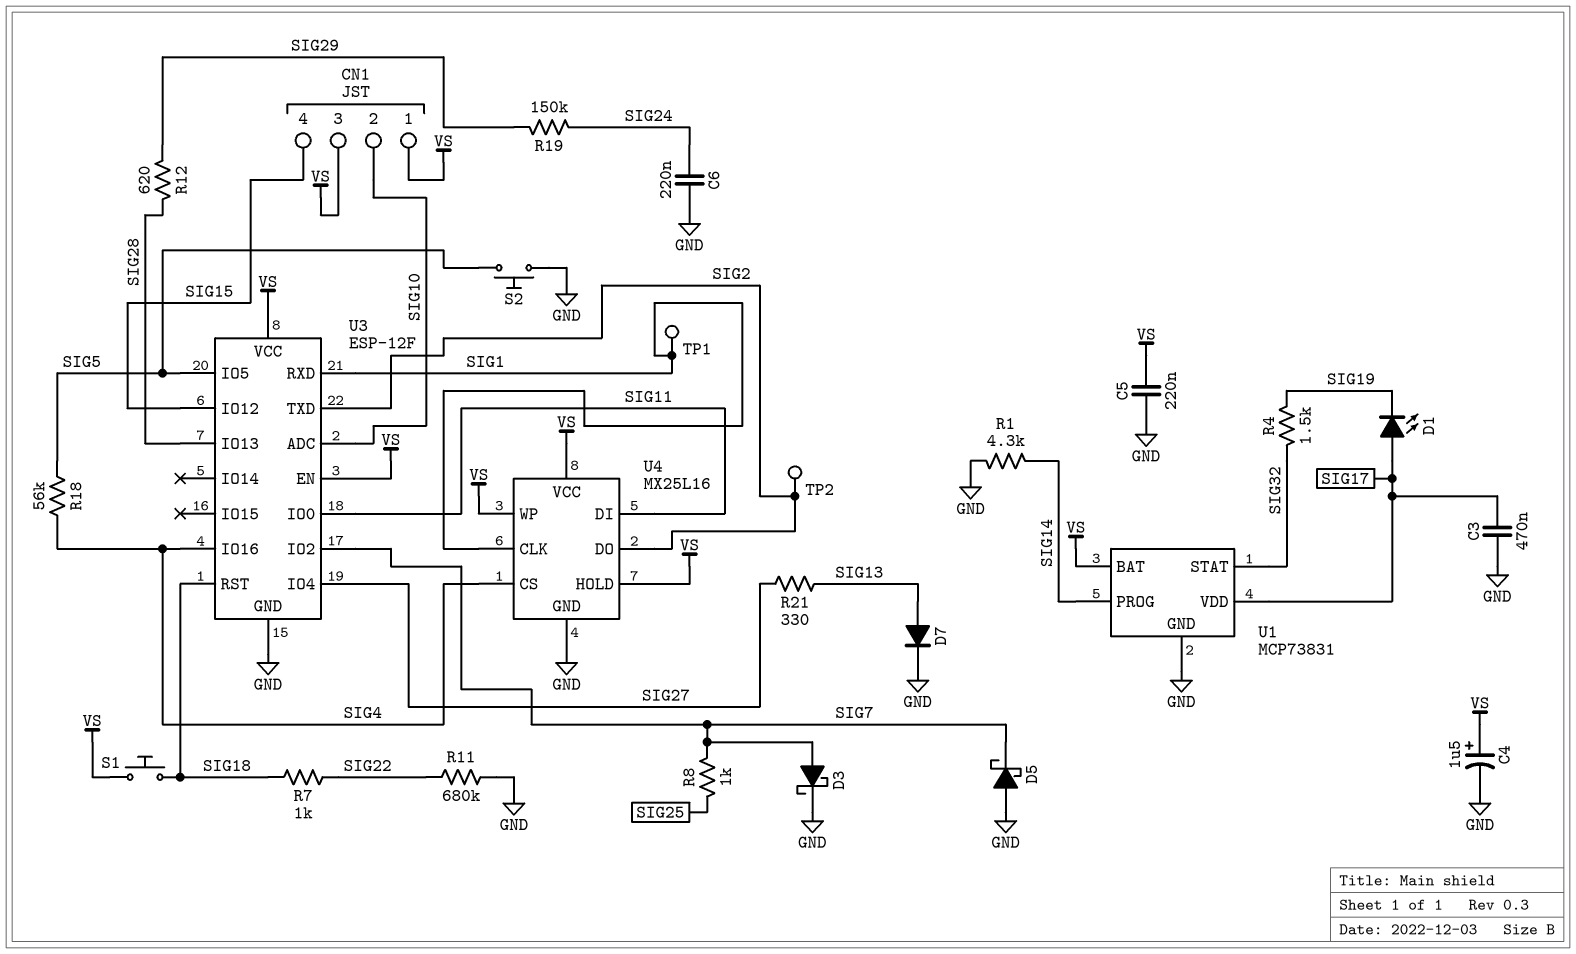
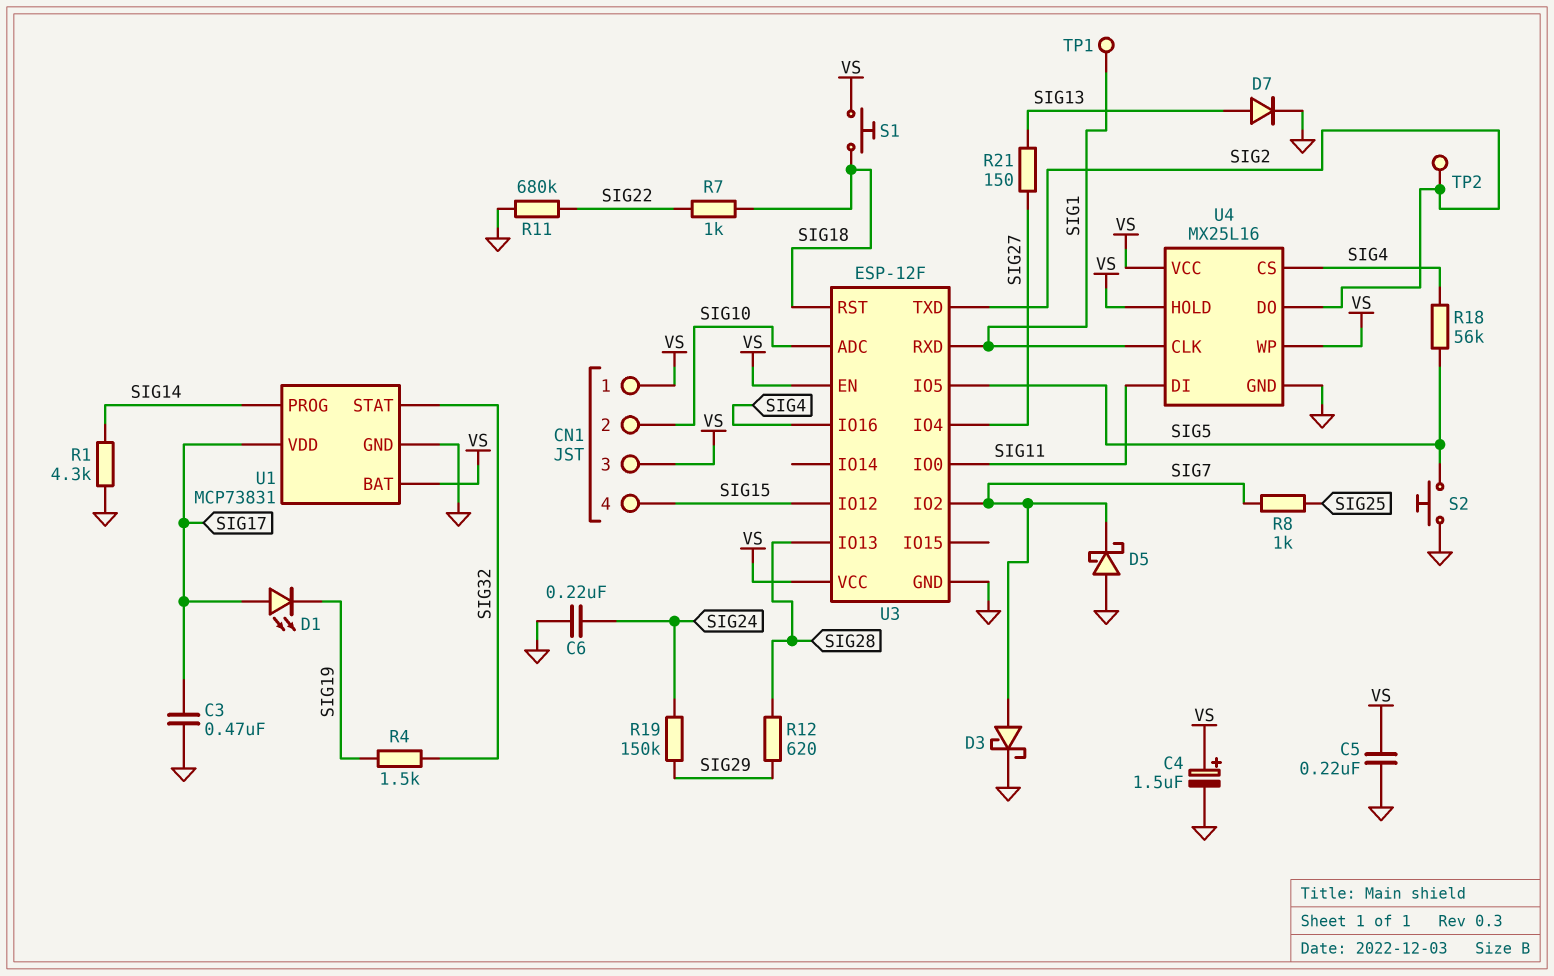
R21: 330 (SIG13, SIG27) -> 150 (SIG13, SIG27)

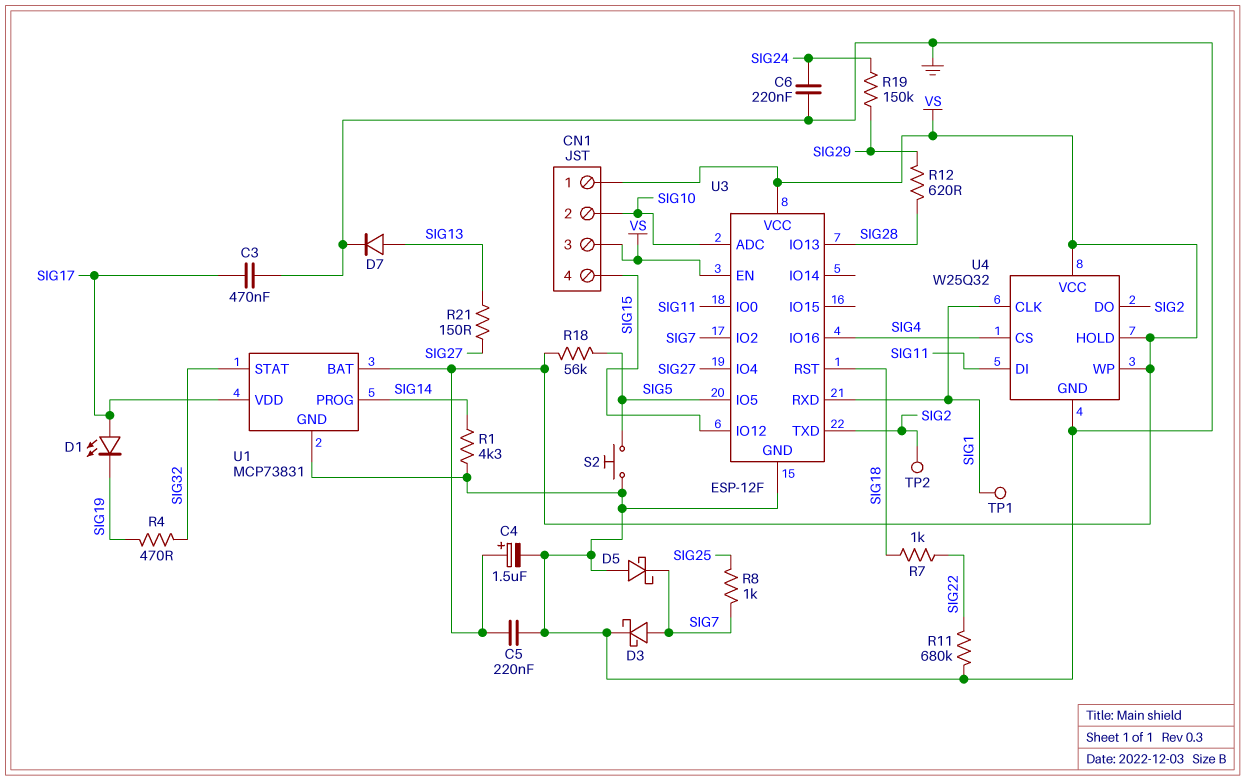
R4: 1.5k (SIG19, SIG32) -> 470 (SIG19, SIG32)
R18: 56k (SIG4, SIG5) -> 56k (SIG5, VS)
S1: button (SIG18, VS) -> none
U4: MX25L16 -> W25Q32

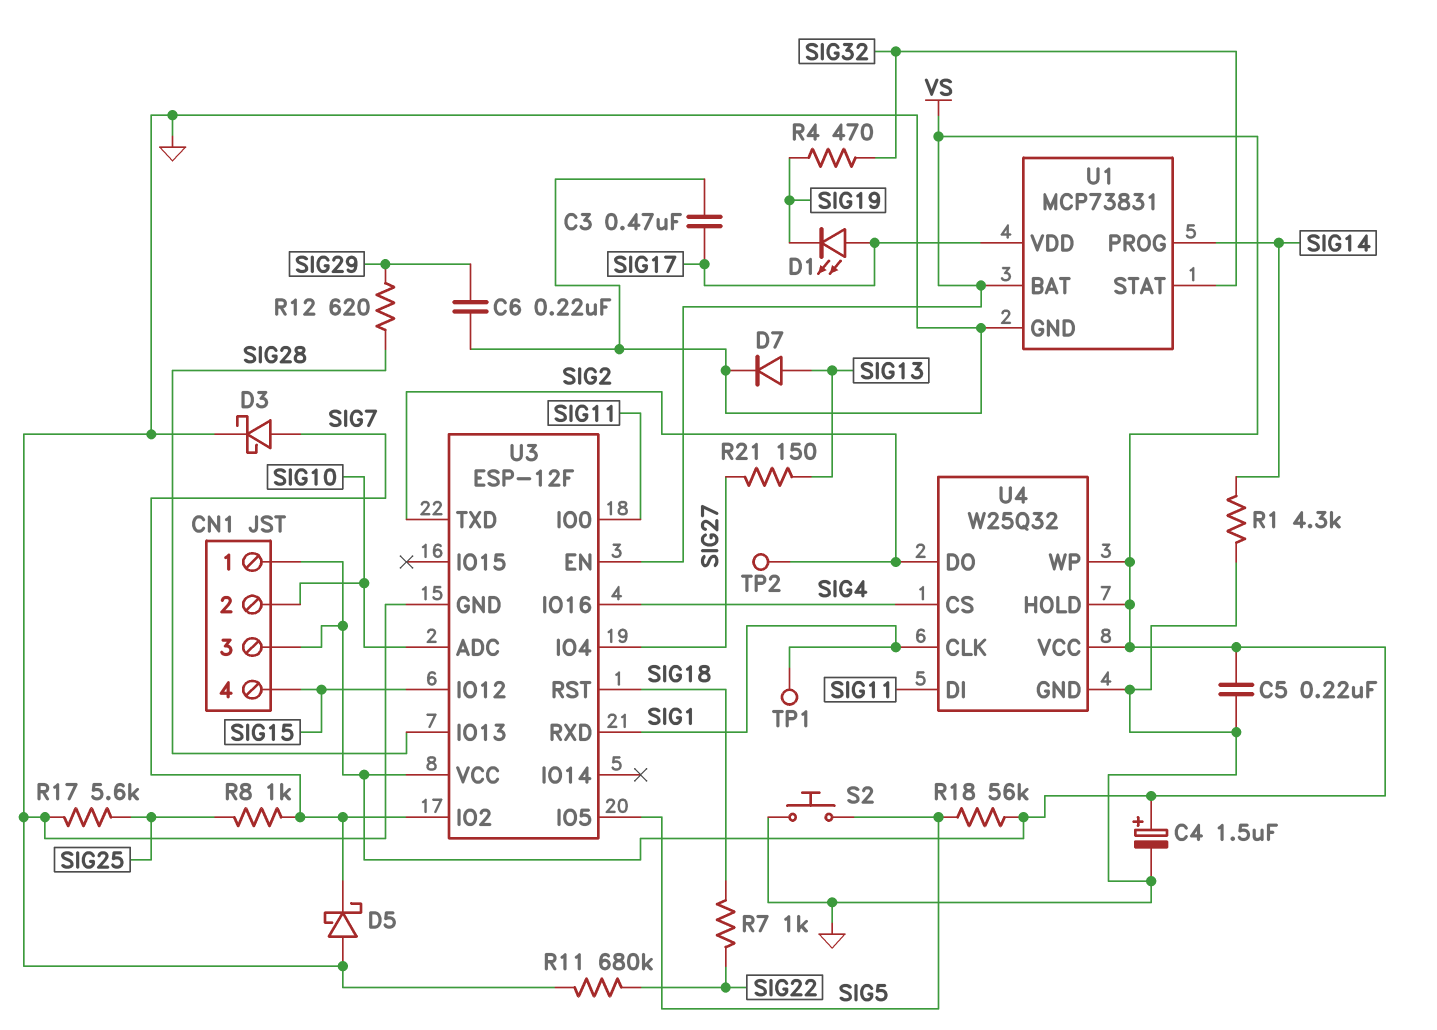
C6: 220nF (GND, SIG24) -> 220nF (GND, SIG29)
R17: none -> 5.6k (GND, SIG25)
R19: 150k (SIG24, SIG29) -> none

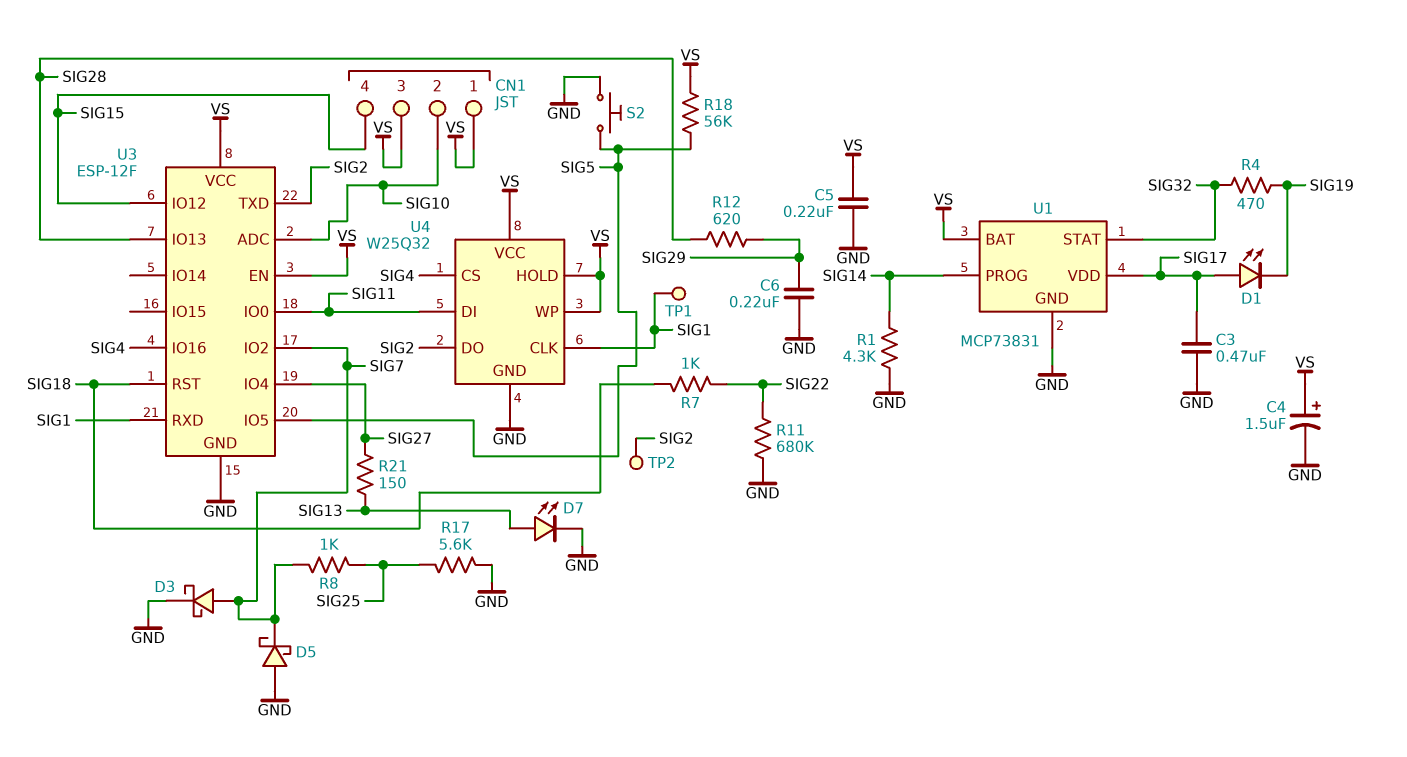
D7: diode (A SIG13, K GND) -> LED (A SIG13, K GND)

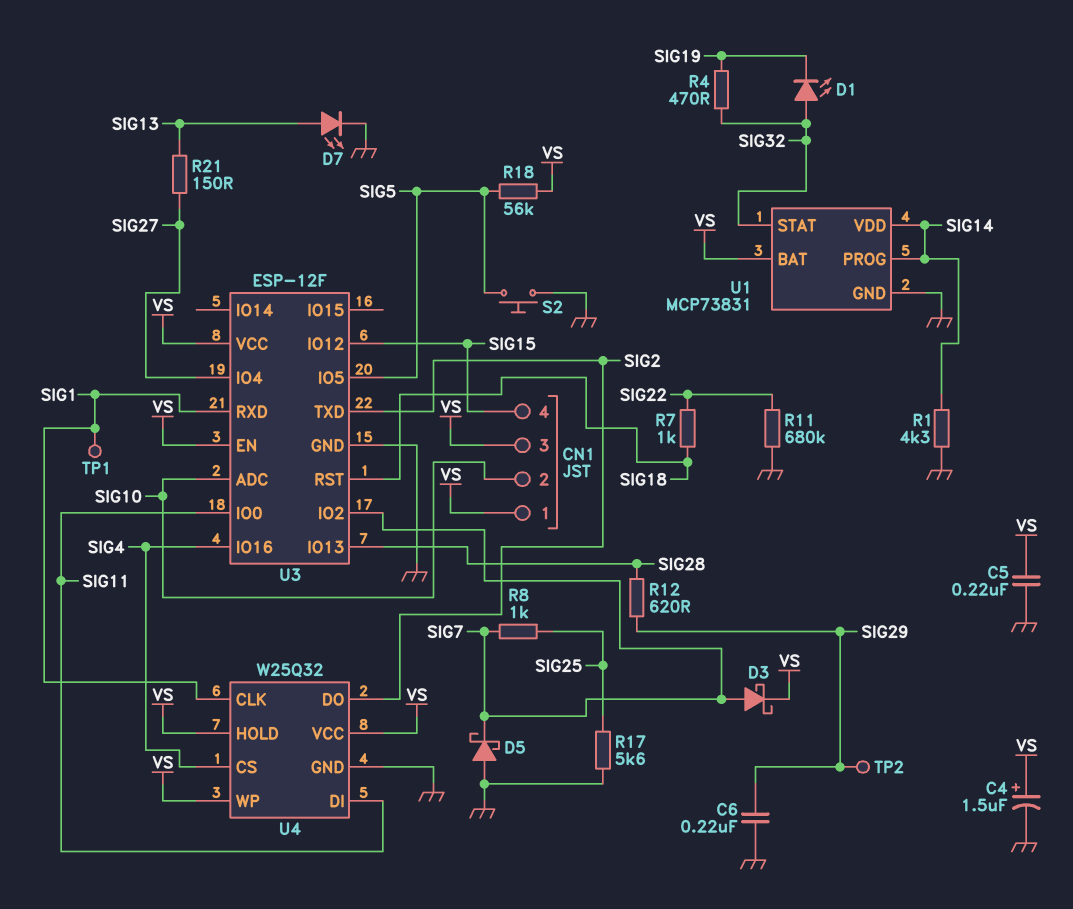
C3: 470nF (GND, SIG17) -> none
D1: LED (A SIG17, K SIG19) -> LED (A SIG32, K SIG19)
D3: schottky (A SIG7, K GND) -> schottky (A SIG7, K VS)
TP2: test point (SIG2) -> test point (SIG29)
U1 pin VDD: SIG17 -> SIG14

